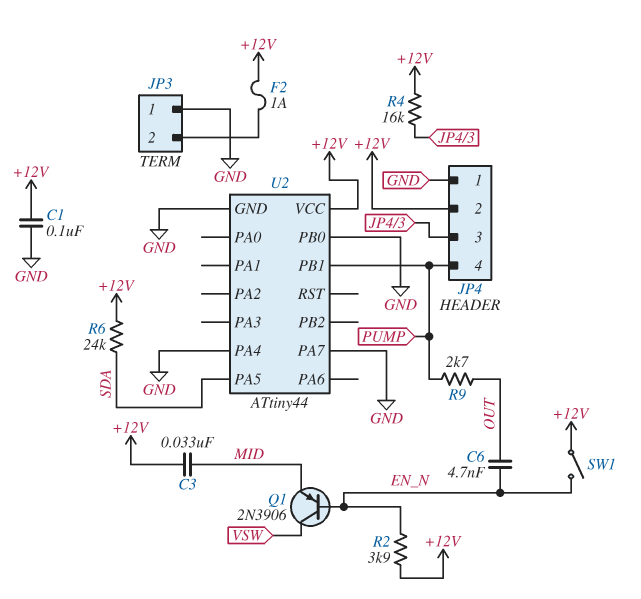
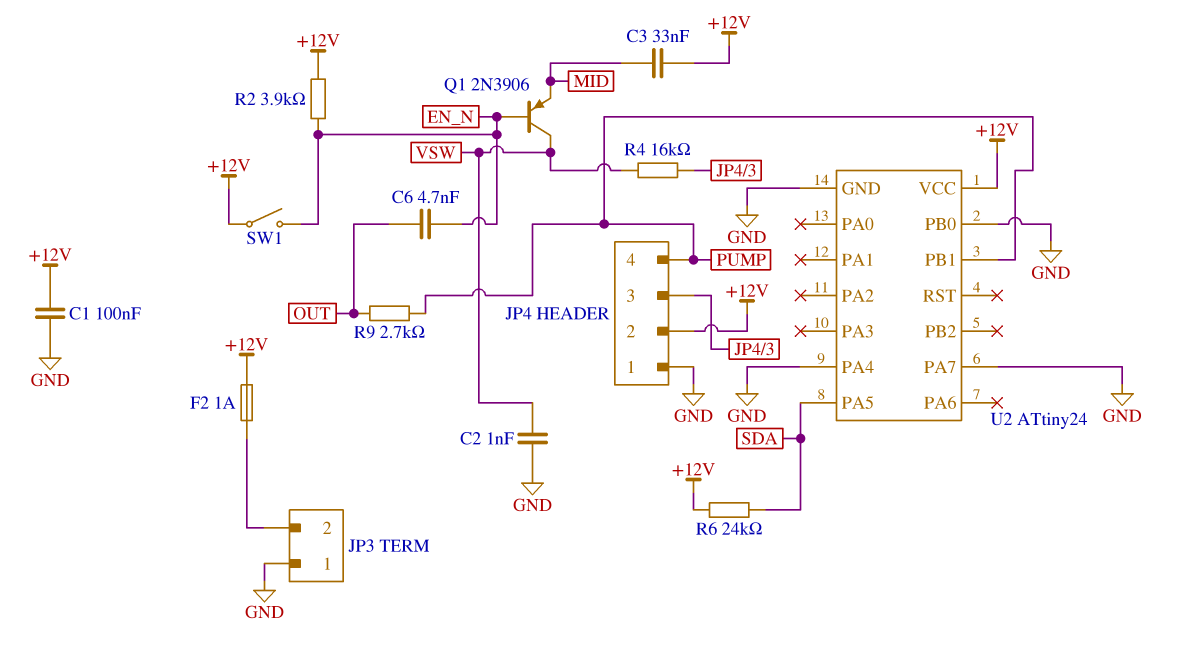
C2: none -> 1nF (GND, VSW)
R4: 16k (+12V, JP4/3) -> 16k (JP4/3, VSW)
U2: ATtiny44 -> ATtiny24

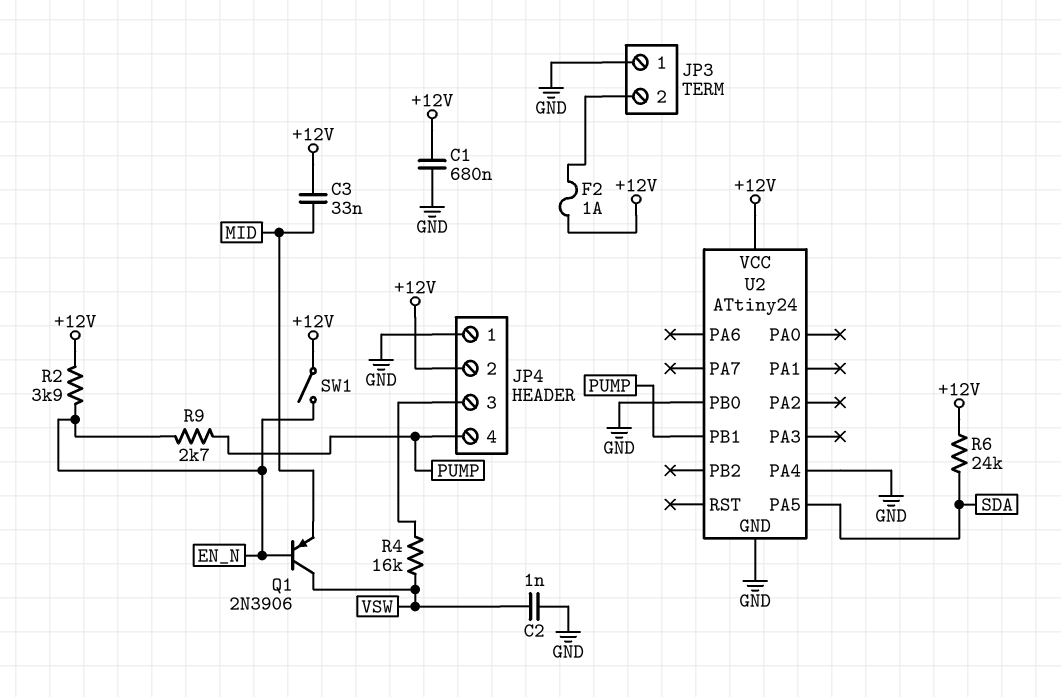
C1: 100nF (+12V, GND) -> 680nF (+12V, GND)
C6: 4.7nF (EN_N, OUT) -> none
R9: 2.7k (OUT, PUMP) -> 2.7k (EN_N, PUMP)
U2 pin PA7: GND -> none

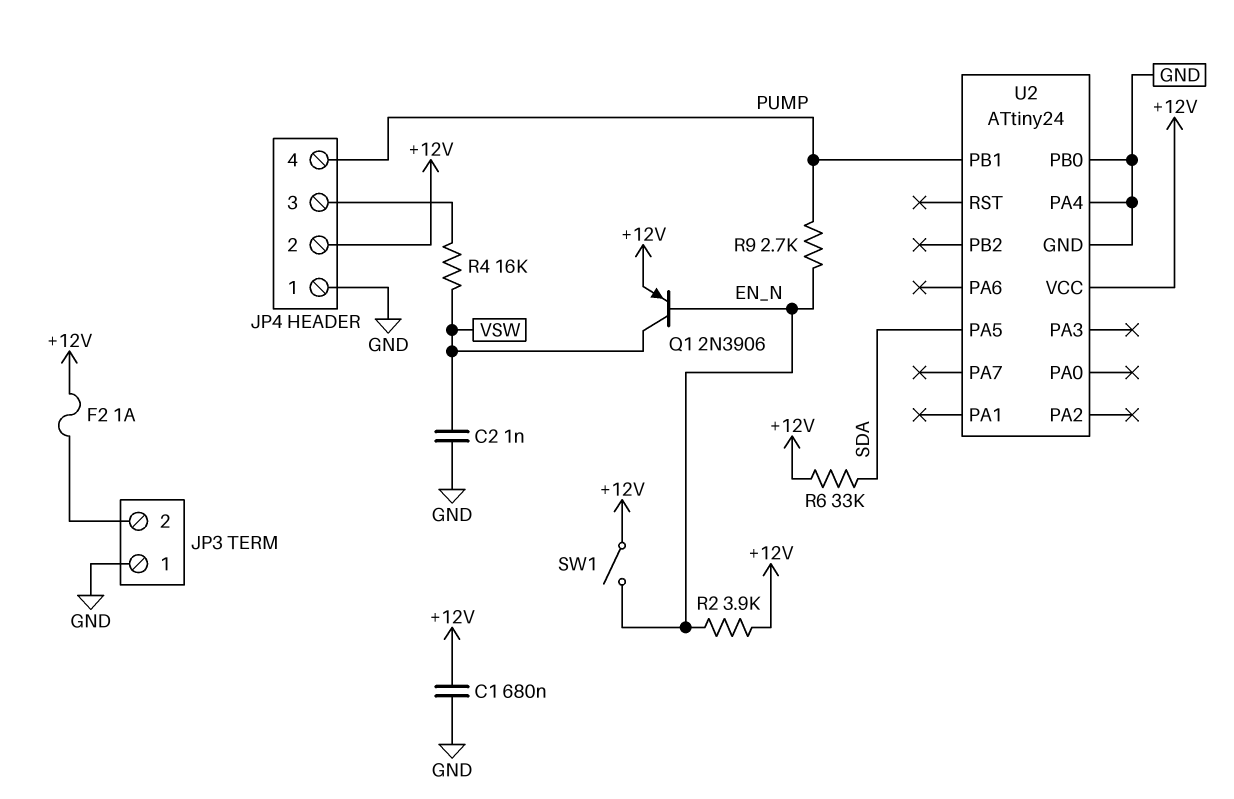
C3: 33nF (+12V, MID) -> none
Q1: PNP 2N3906 (B EN_N, C VSW, E MID) -> PNP 2N3906 (B EN_N, C VSW, E +12V)
R6: 24k (+12V, SDA) -> 33k (+12V, SDA)

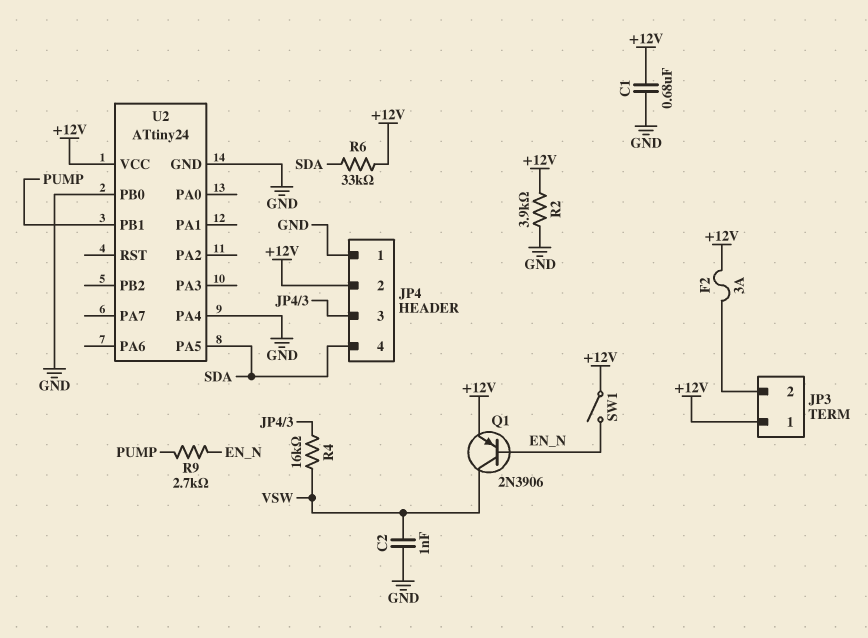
F2: 1A (+12V, JP3/2) -> 3A (+12V, JP3/2)
JP3 pin 1: GND -> +12V
JP4 pin 4: PUMP -> SDA
R2: 3.9k (+12V, EN_N) -> 3.9k (+12V, GND)

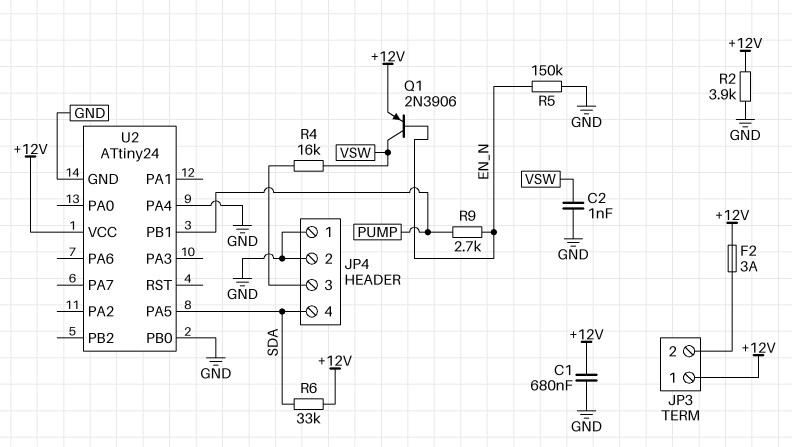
JP4 pin 2: +12V -> GND
R5: none -> 150k (EN_N, GND)
SW1: switch (+12V, EN_N) -> none

